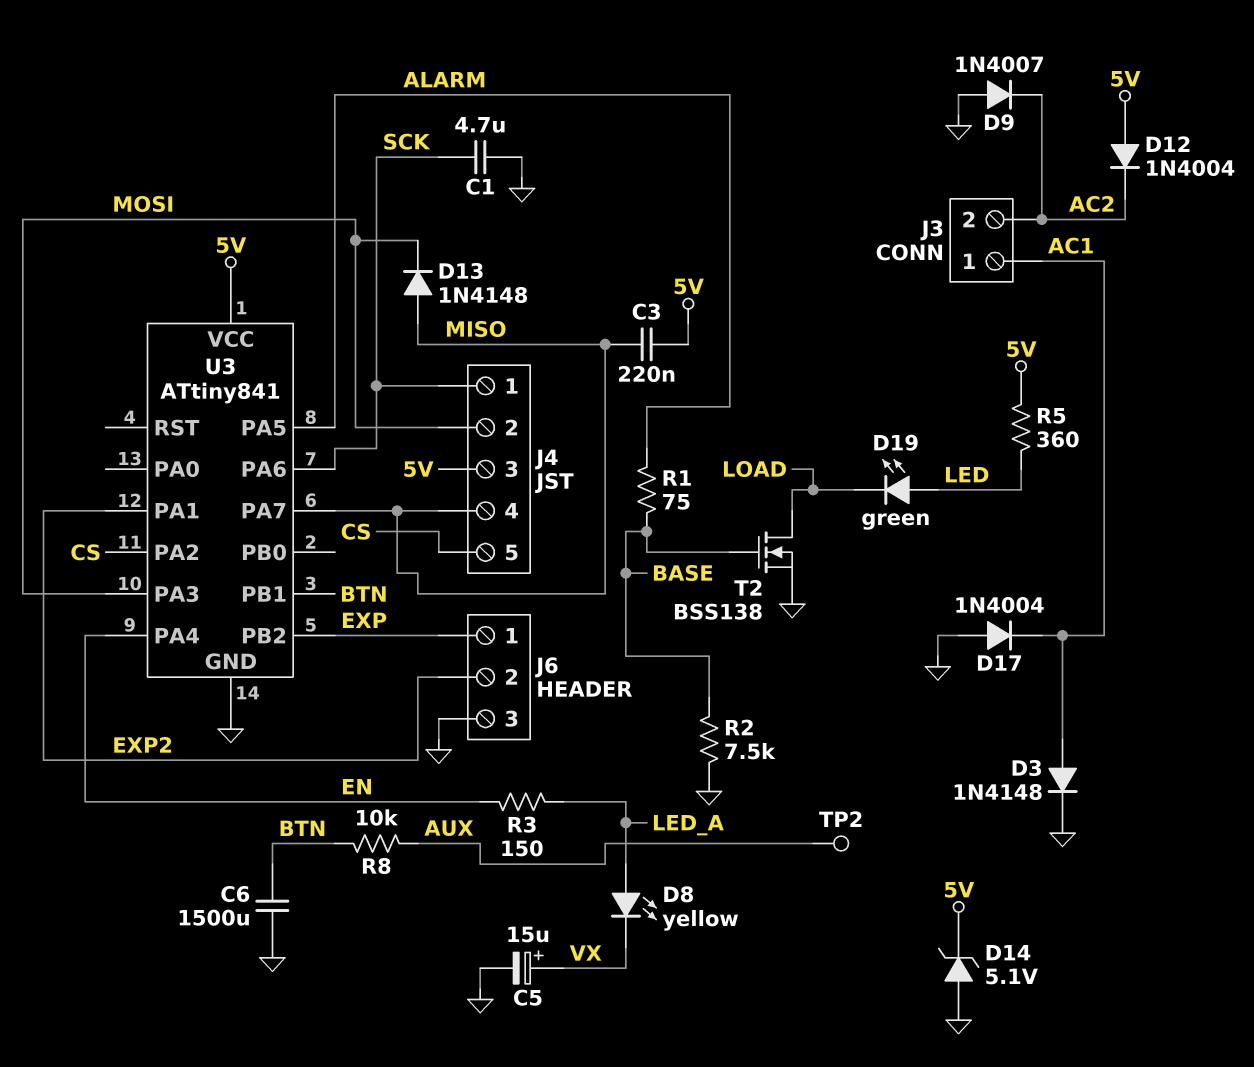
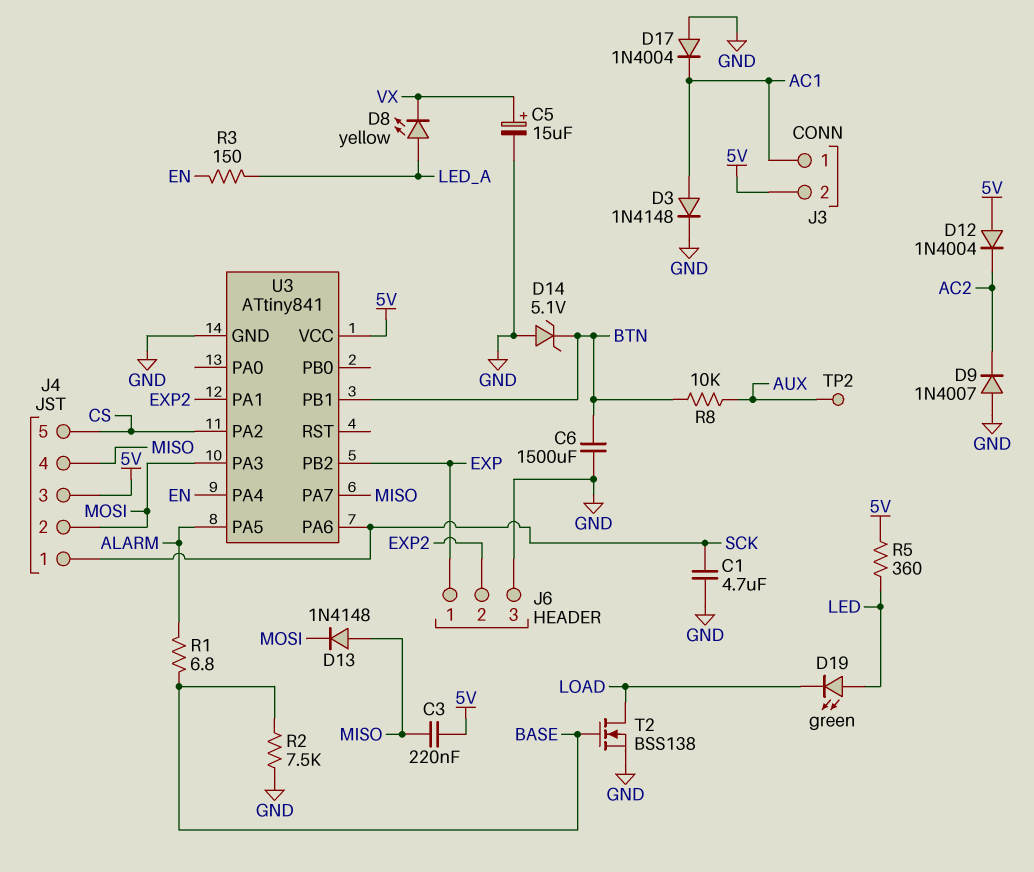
D14: zener 5.1V (A GND, K 5V) -> zener 5.1V (A GND, K BTN)
J3 pin 2: AC2 -> 5V
R1: 75 (ALARM, BASE) -> 6.8 (ALARM, BASE)

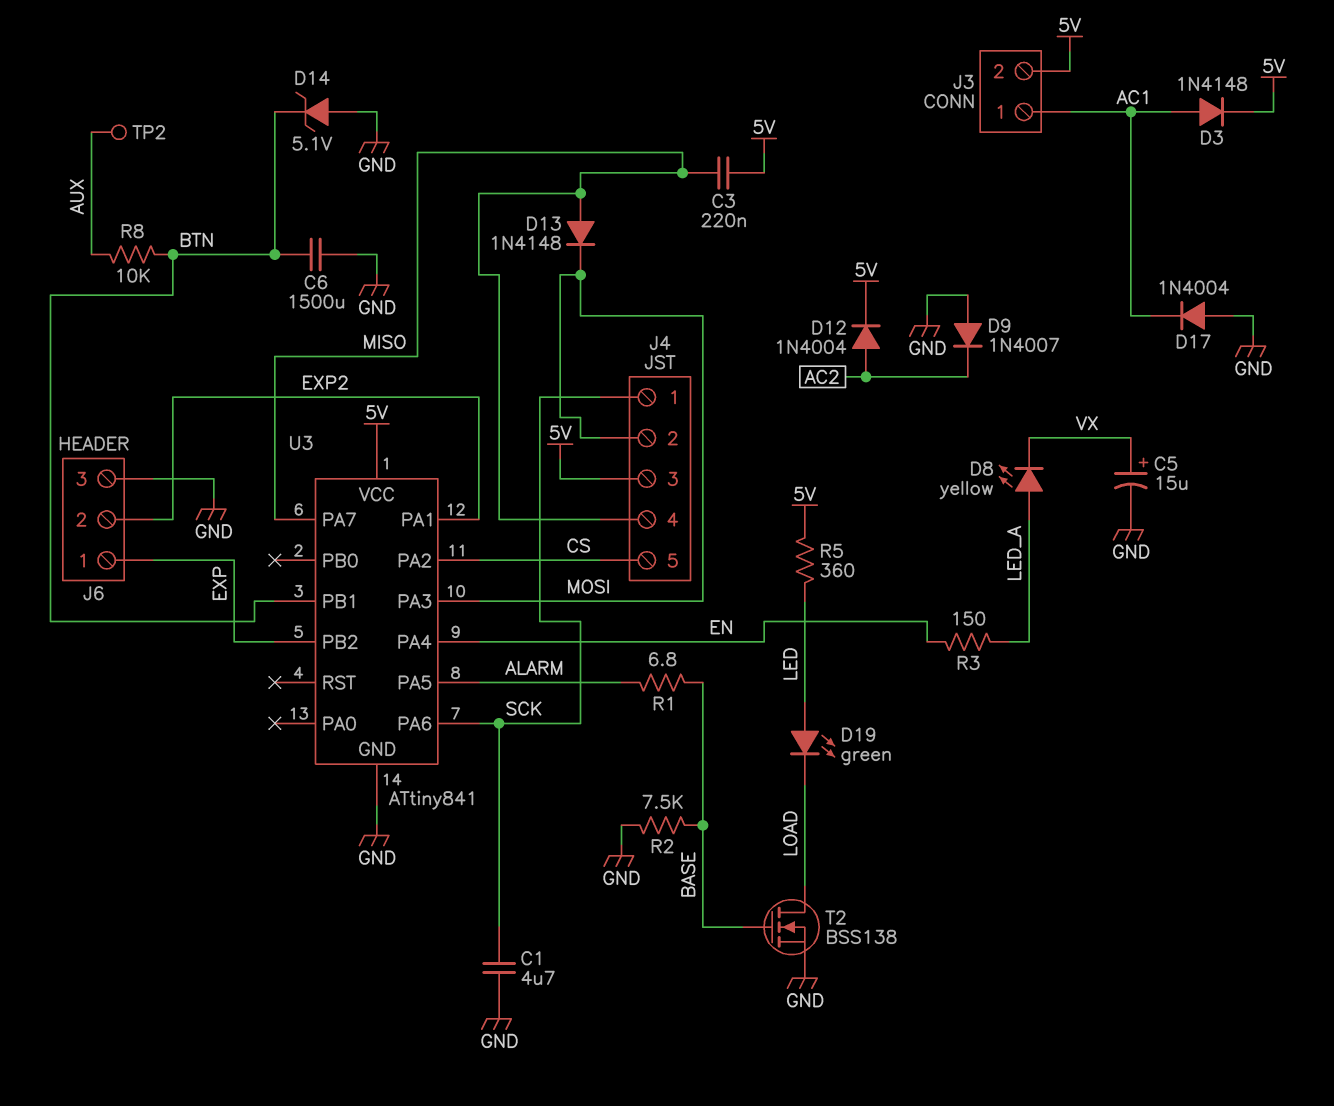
D3: diode 1N4148 (A AC1, K GND) -> diode 1N4148 (A AC1, K 5V)
D12: diode 1N4004 (A 5V, K AC2) -> diode 1N4004 (A AC2, K 5V)

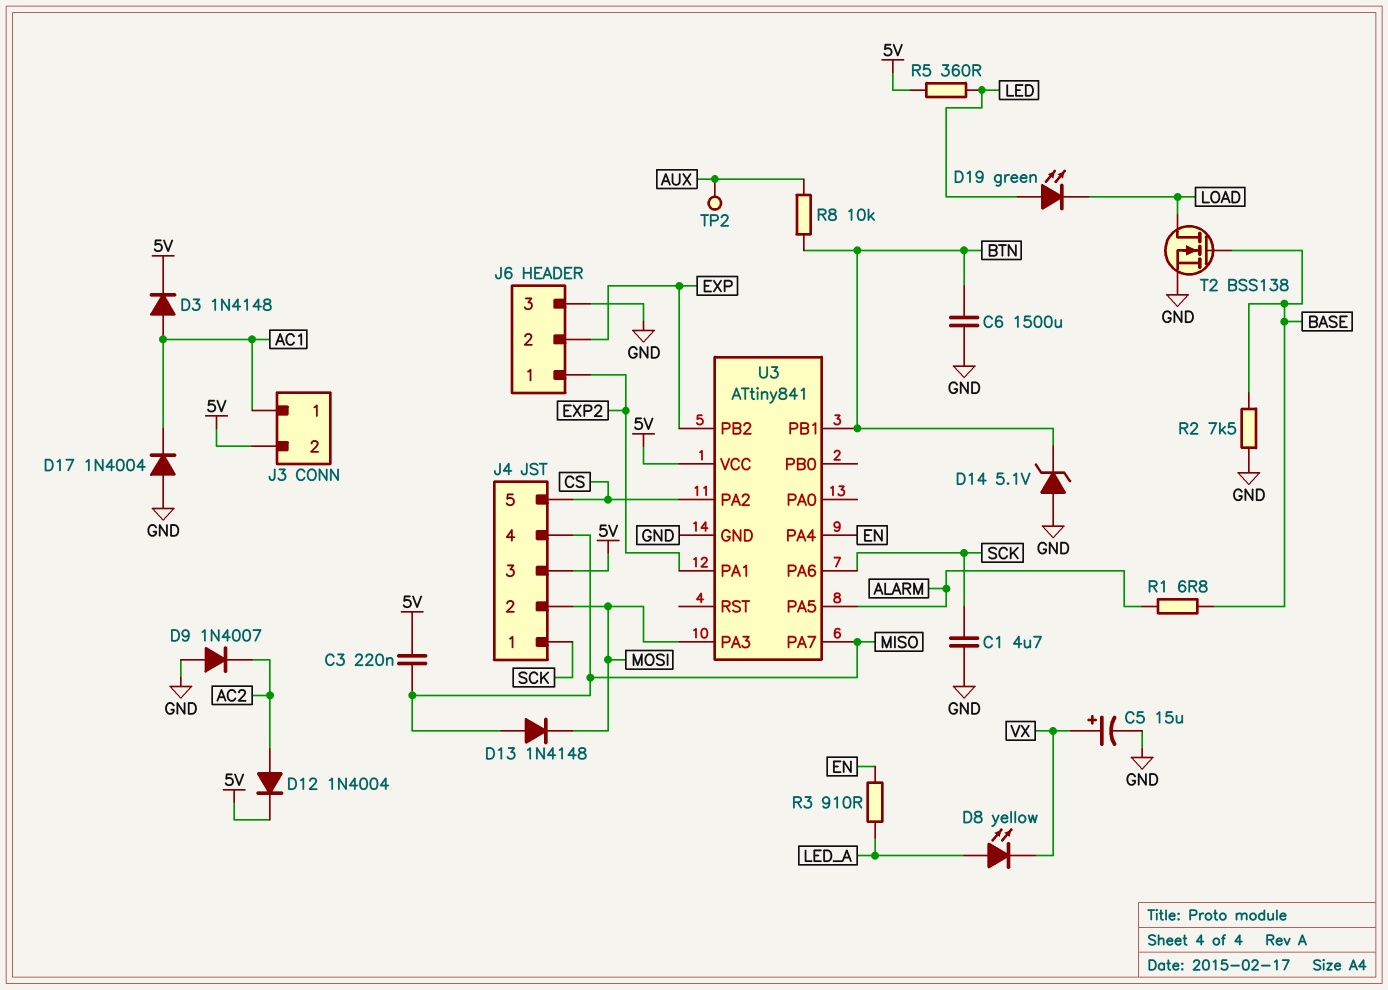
J6 pin 1: EXP -> EXP2
J6 pin 2: EXP2 -> EXP
R3: 150 (EN, LED_A) -> 910 (EN, LED_A)

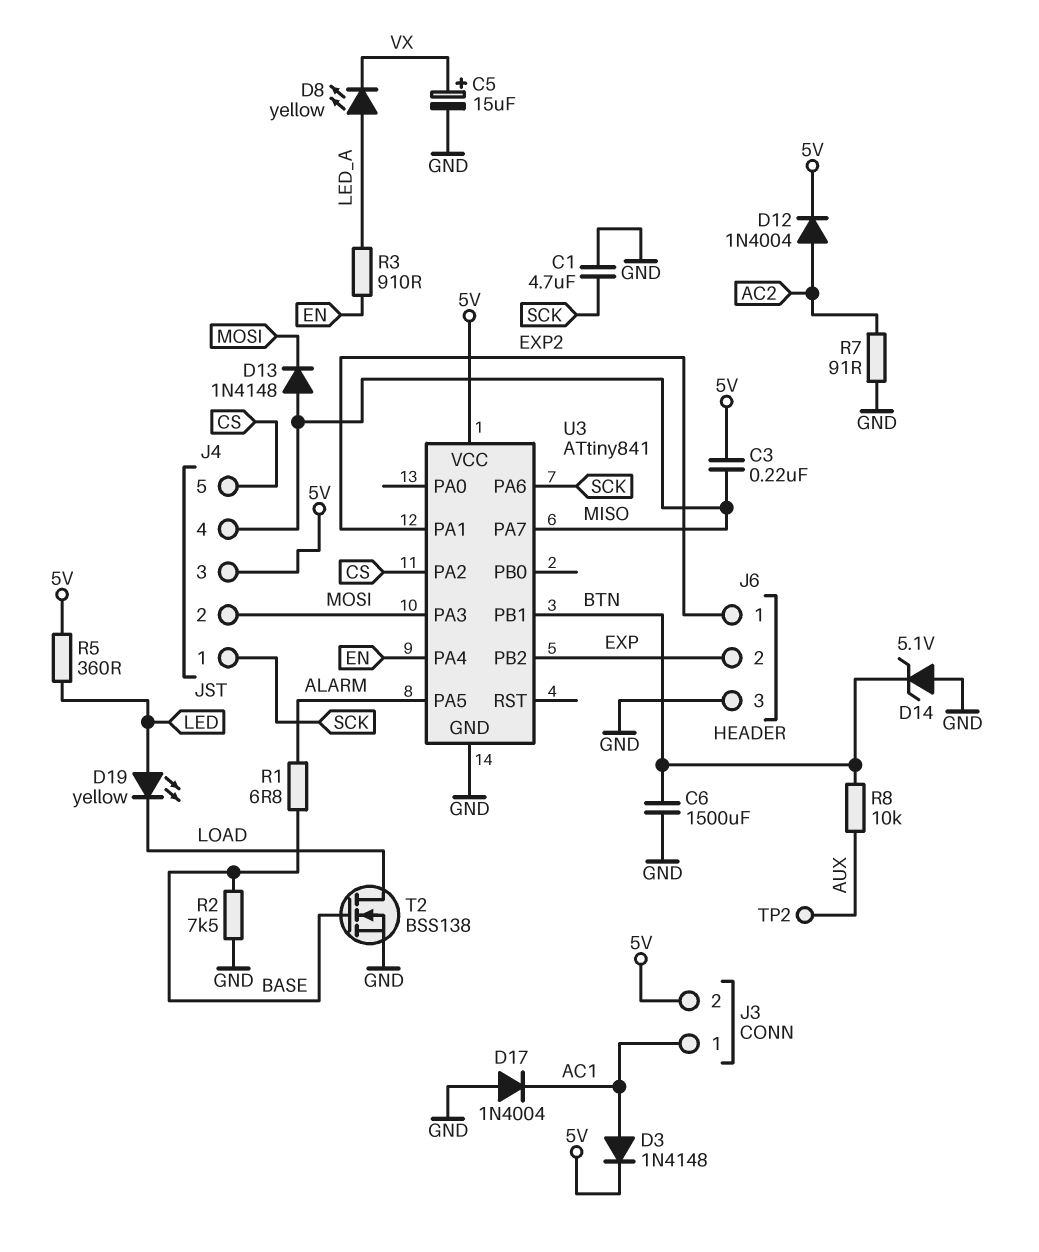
D9: diode 1N4007 (A GND, K AC2) -> none
D19: LED green (A LED, K LOAD) -> LED yellow (A LED, K LOAD)
R7: none -> 91 (AC2, GND)

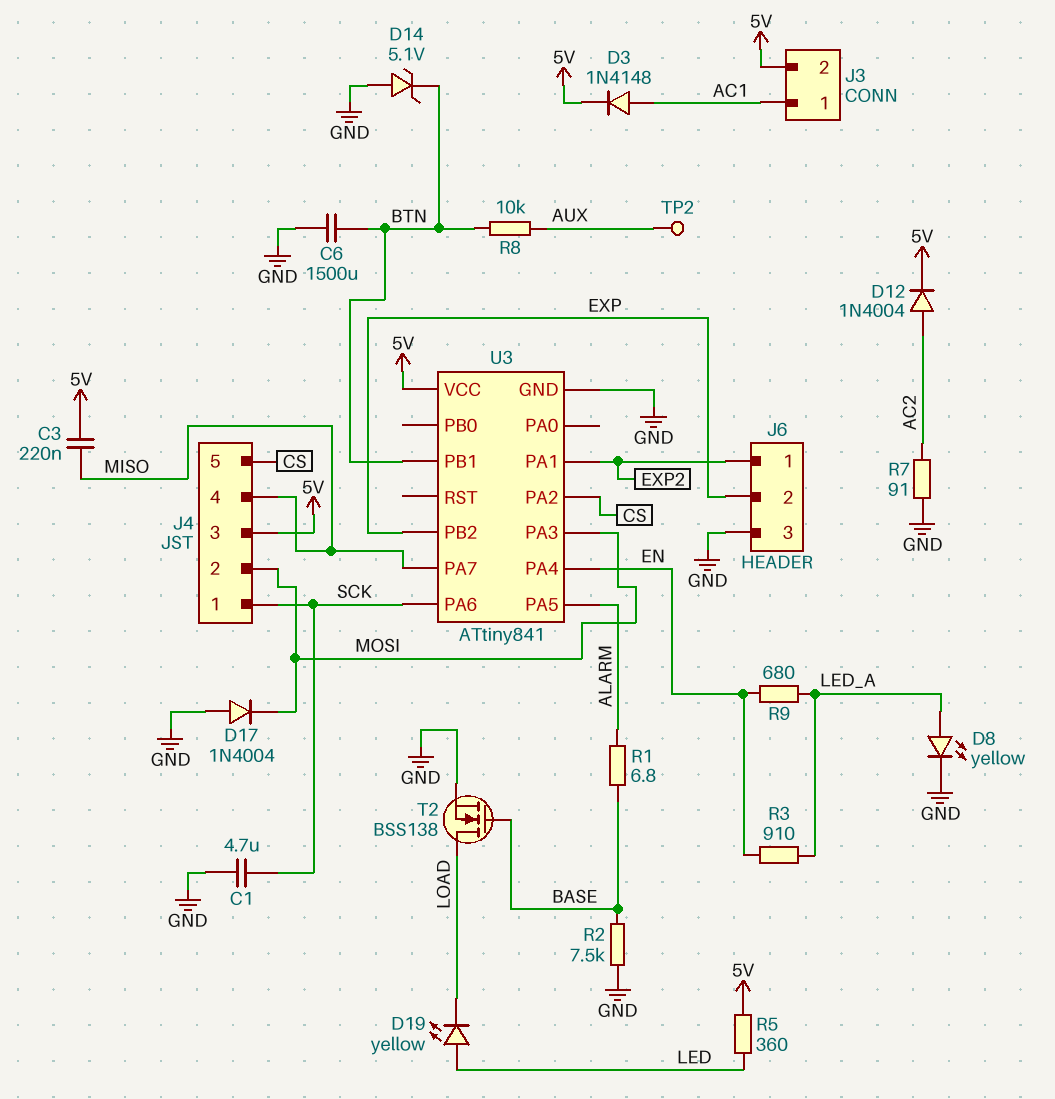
C5: 15uF (plus VX, minus GND) -> none
D8: LED yellow (A LED_A, K VX) -> LED yellow (A LED_A, K GND)
D13: diode 1N4148 (A MISO, K MOSI) -> none
D17: diode 1N4004 (A GND, K AC1) -> diode 1N4004 (A GND, K MOSI)
R9: none -> 680 (EN, LED_A)

